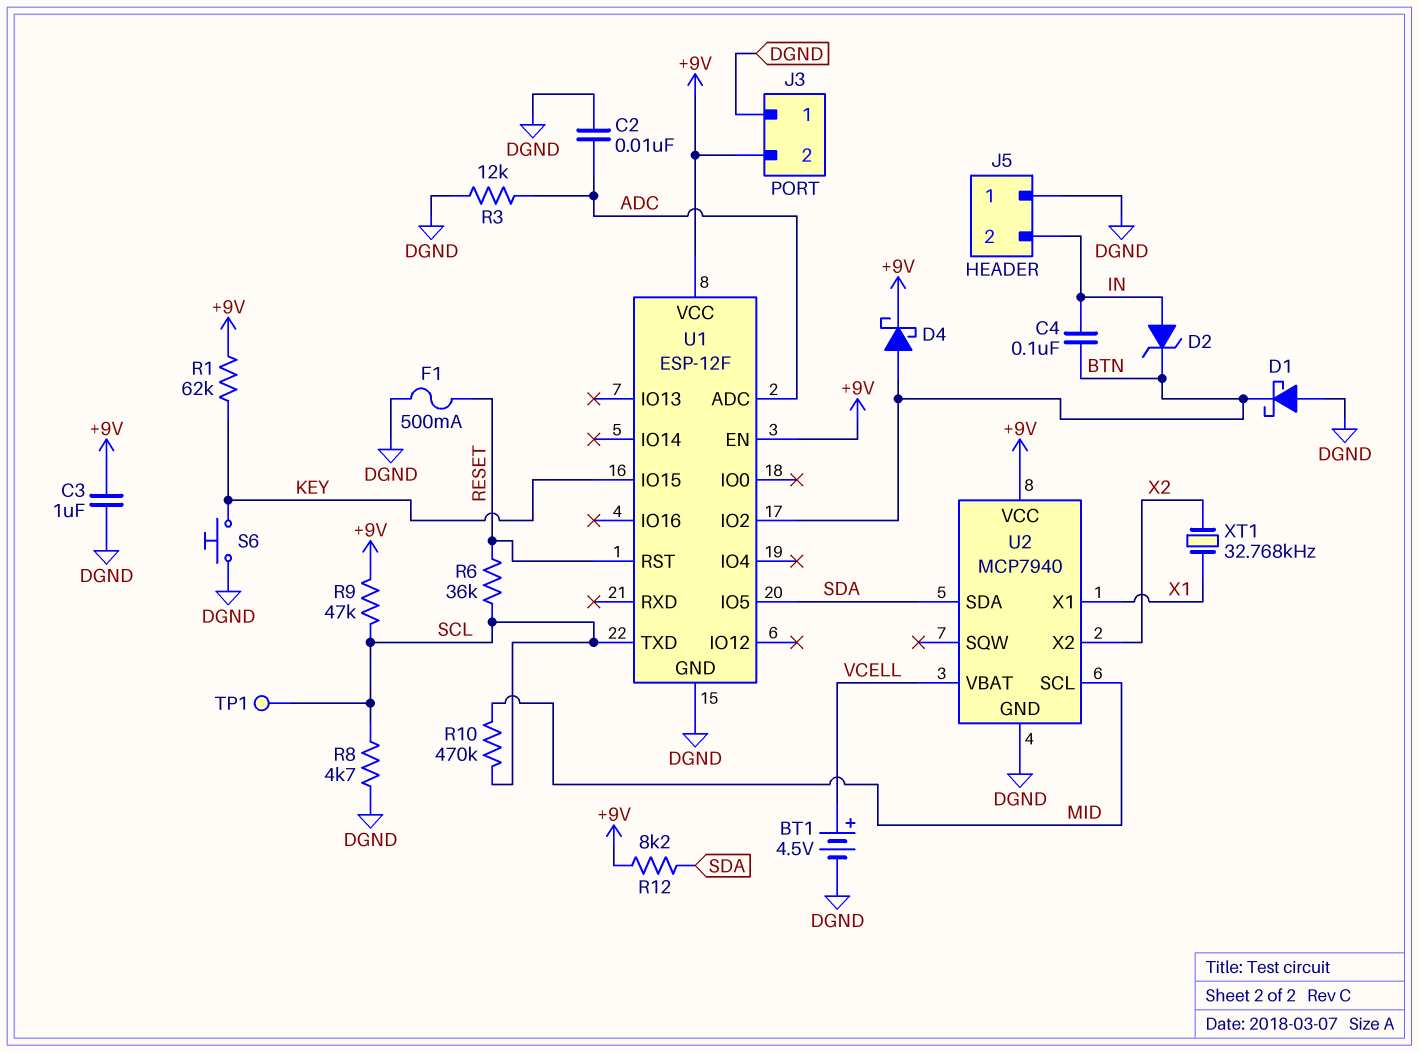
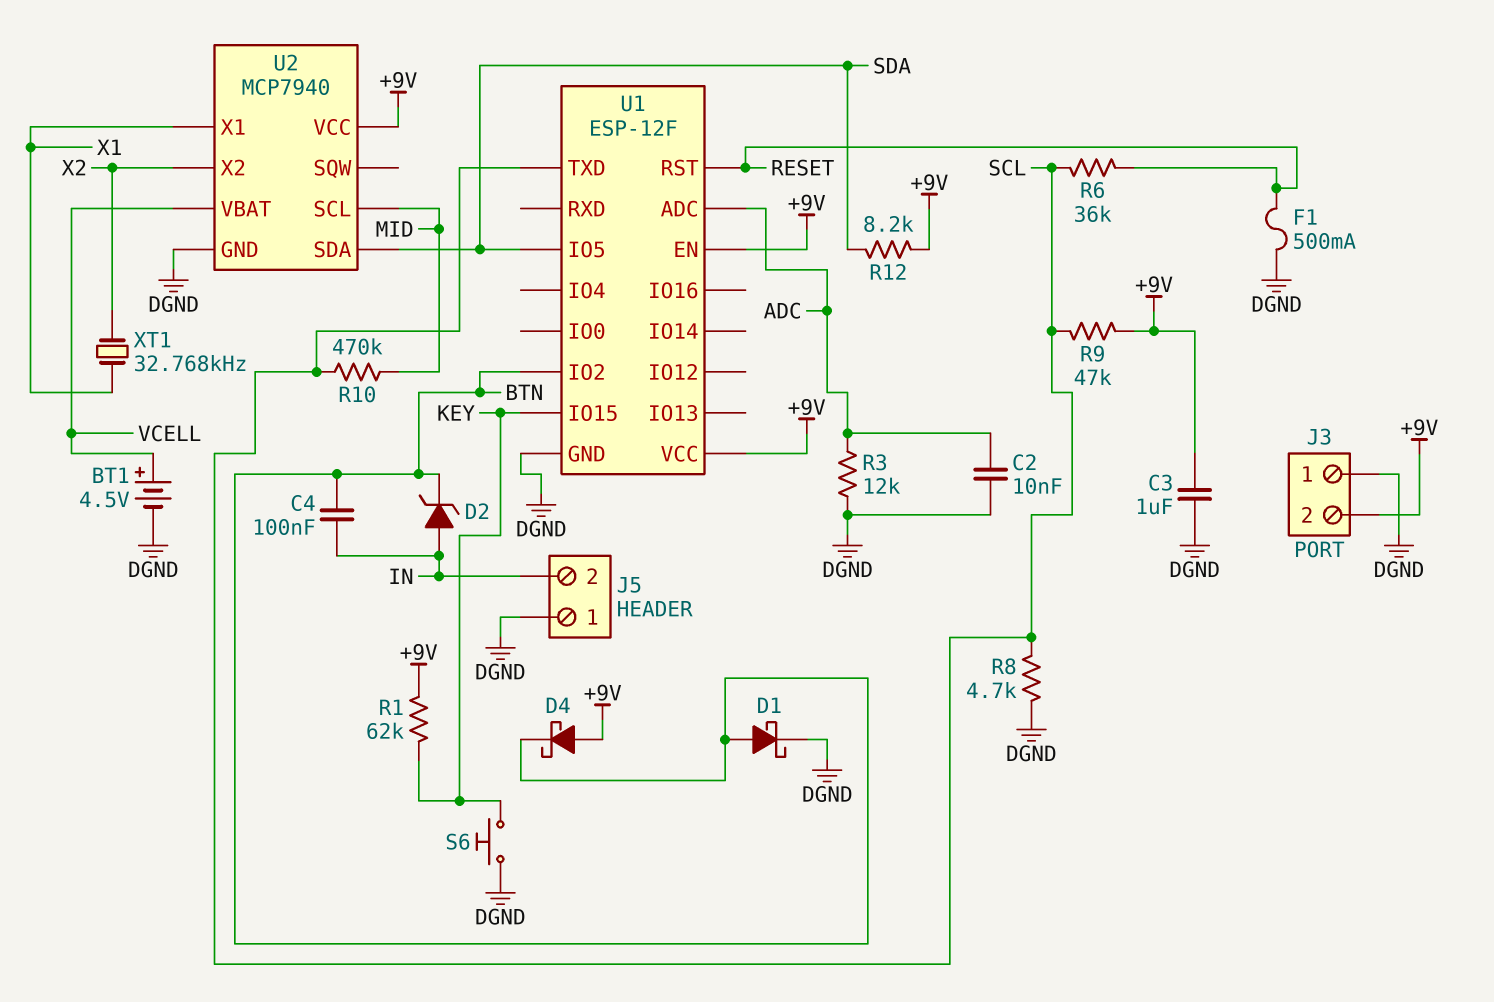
D1: schottky (A DGND, K BTN) -> schottky (A BTN, K DGND)
D4: schottky (A BTN, K +9V) -> schottky (A +9V, K BTN)
TP1: test point (SCL) -> none

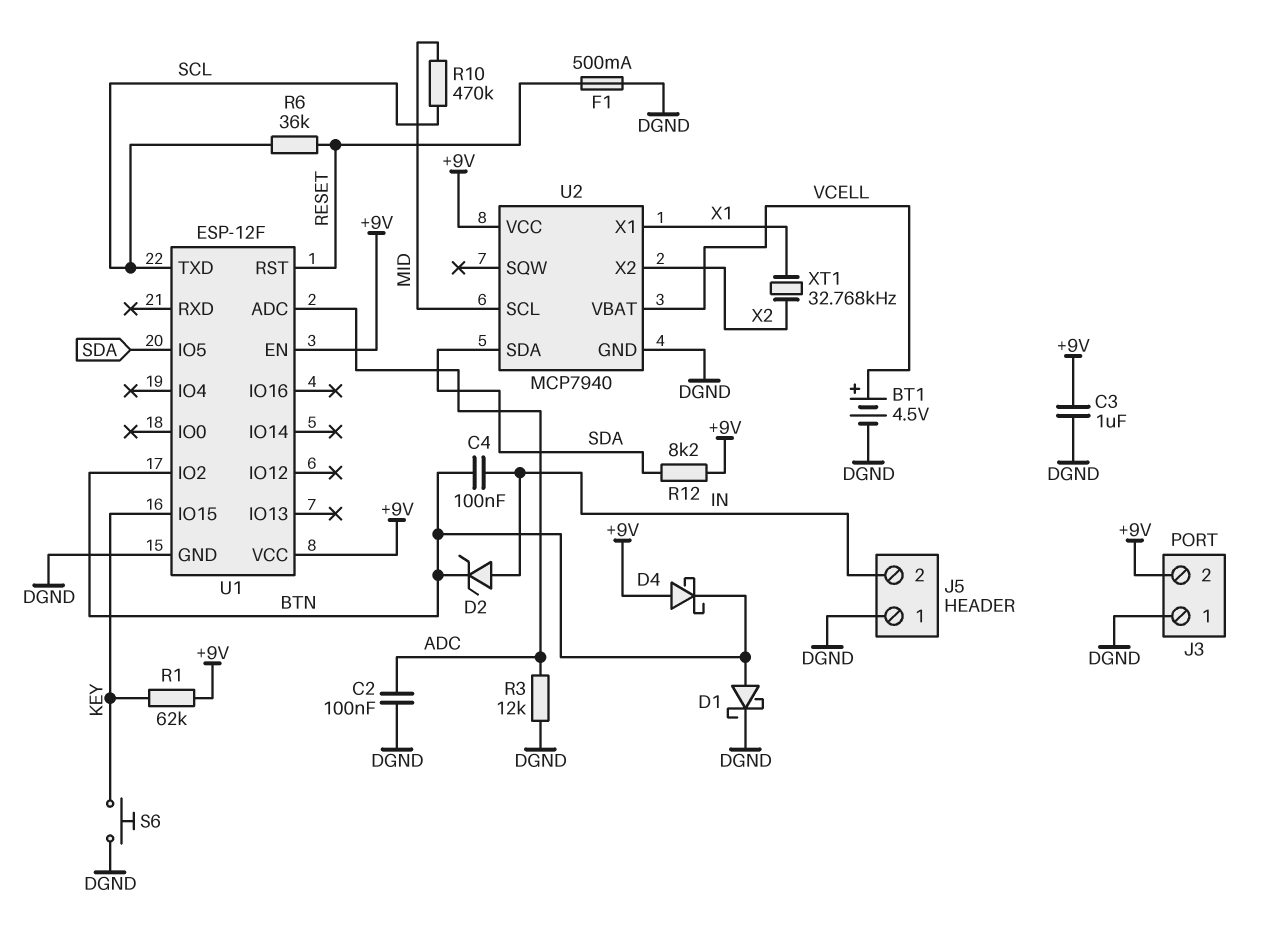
C2: 10nF (ADC, DGND) -> 100nF (ADC, DGND)
R8: 4.7k (DGND, SCL) -> none
R9: 47k (+9V, SCL) -> none

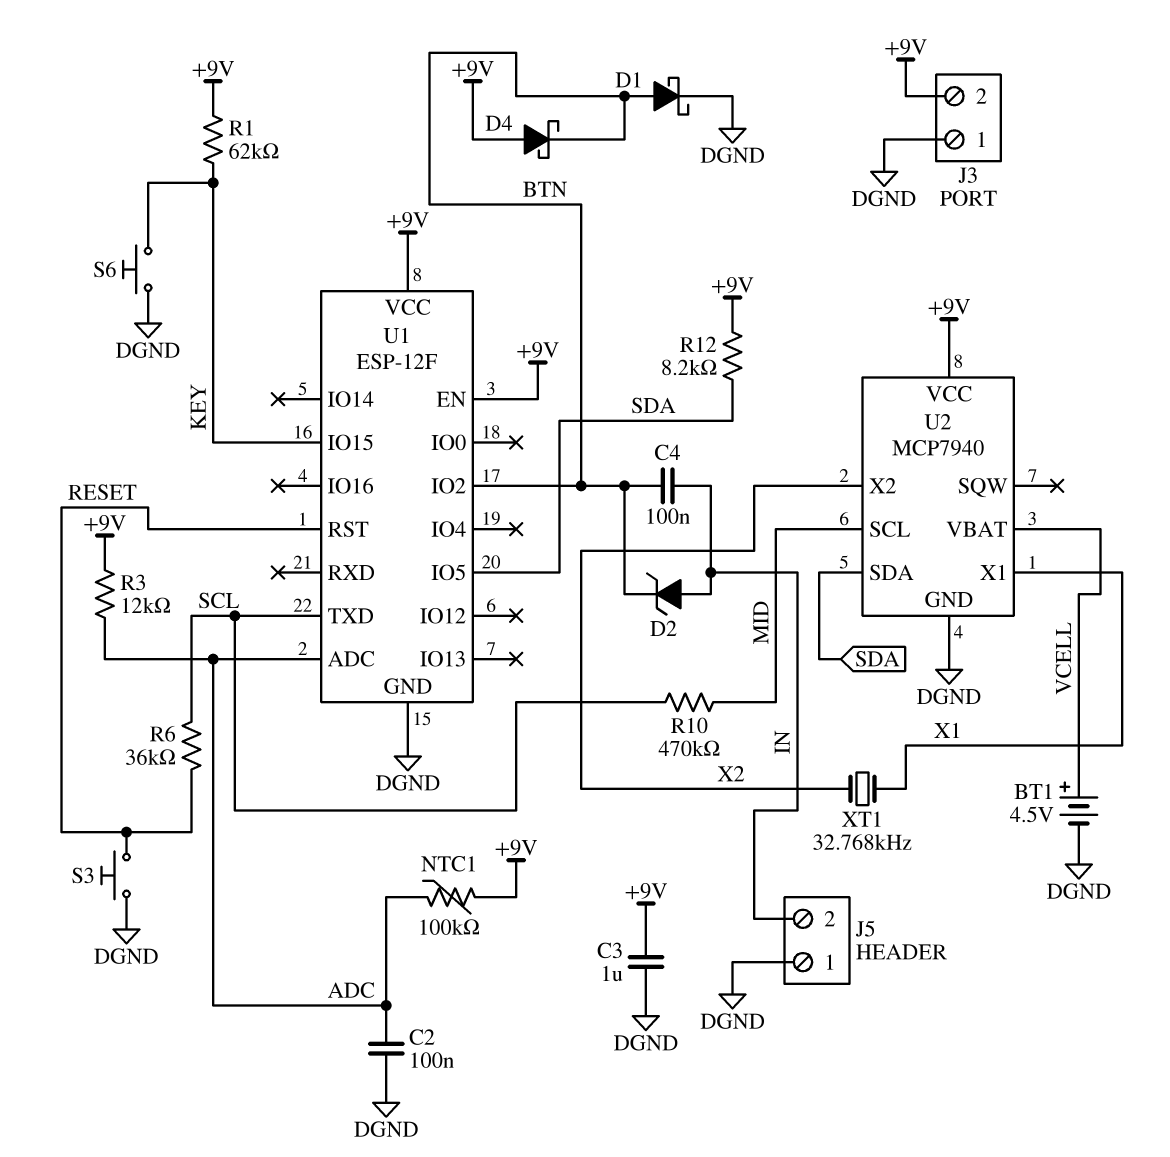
F1: 500mA (DGND, RESET) -> none
NTC1: none -> 100k (+9V, ADC)
R3: 12k (ADC, DGND) -> 12k (+9V, ADC)
S3: none -> button (DGND, RESET)

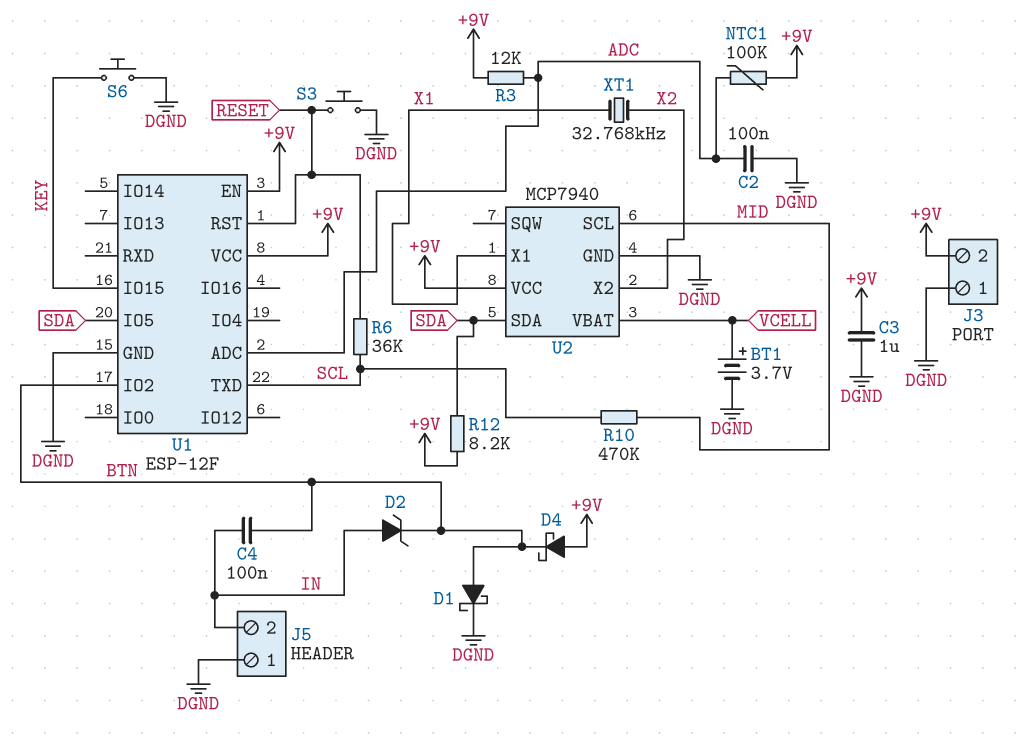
BT1: 4.5V (plus VCELL, minus DGND) -> 3.7V (plus VCELL, minus DGND)
R1: 62k (+9V, KEY) -> none

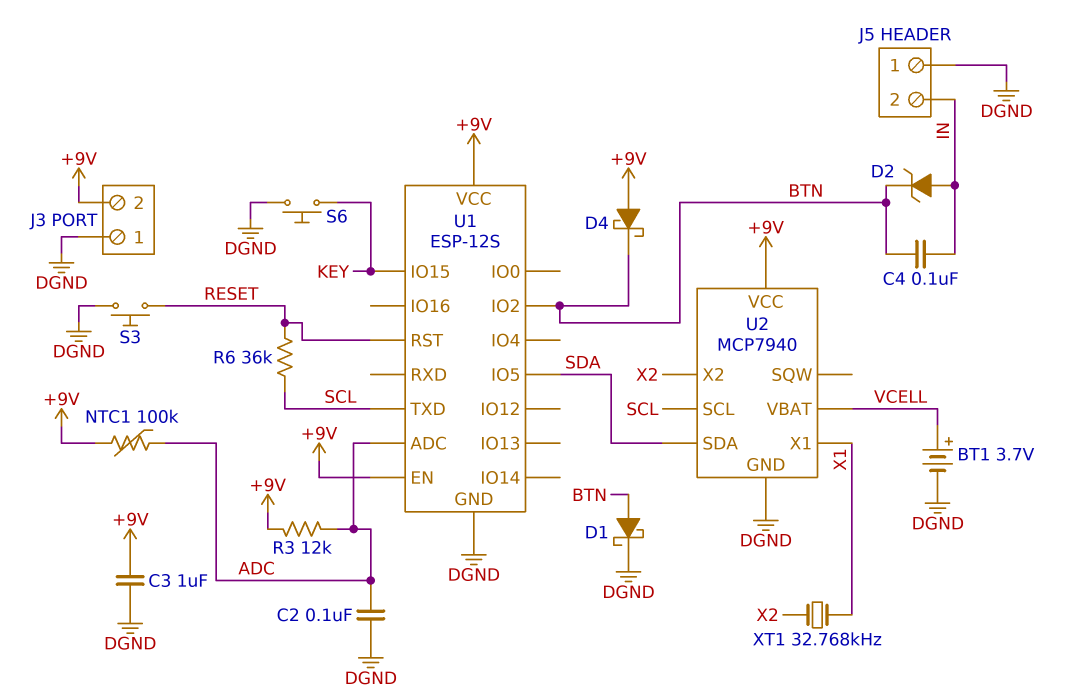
R10: 470k (MID, SCL) -> none
R12: 8.2k (+9V, SDA) -> none
U1: ESP-12F -> ESP-12S
U2 pin SCL: MID -> SCL

